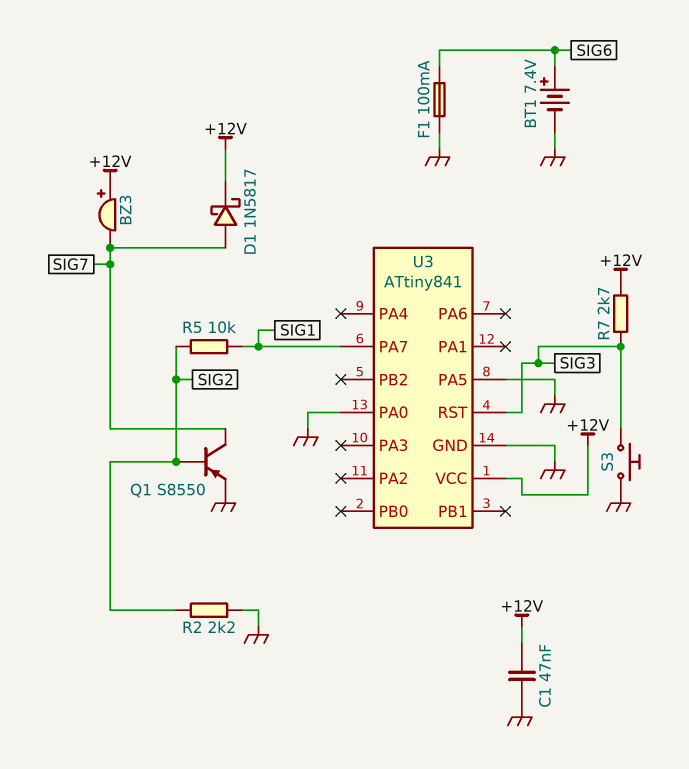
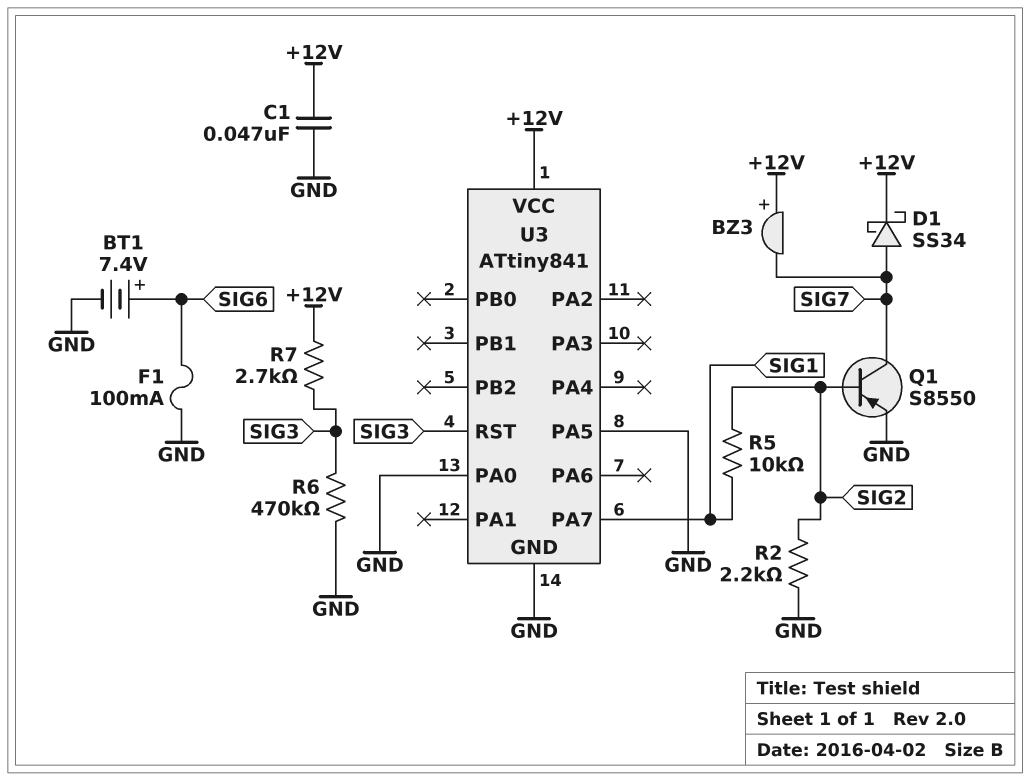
D1: schottky 1N5817 (A SIG7, K +12V) -> schottky SS34 (A SIG7, K +12V)
R6: none -> 470k (GND, SIG3)
S3: button (GND, SIG3) -> none

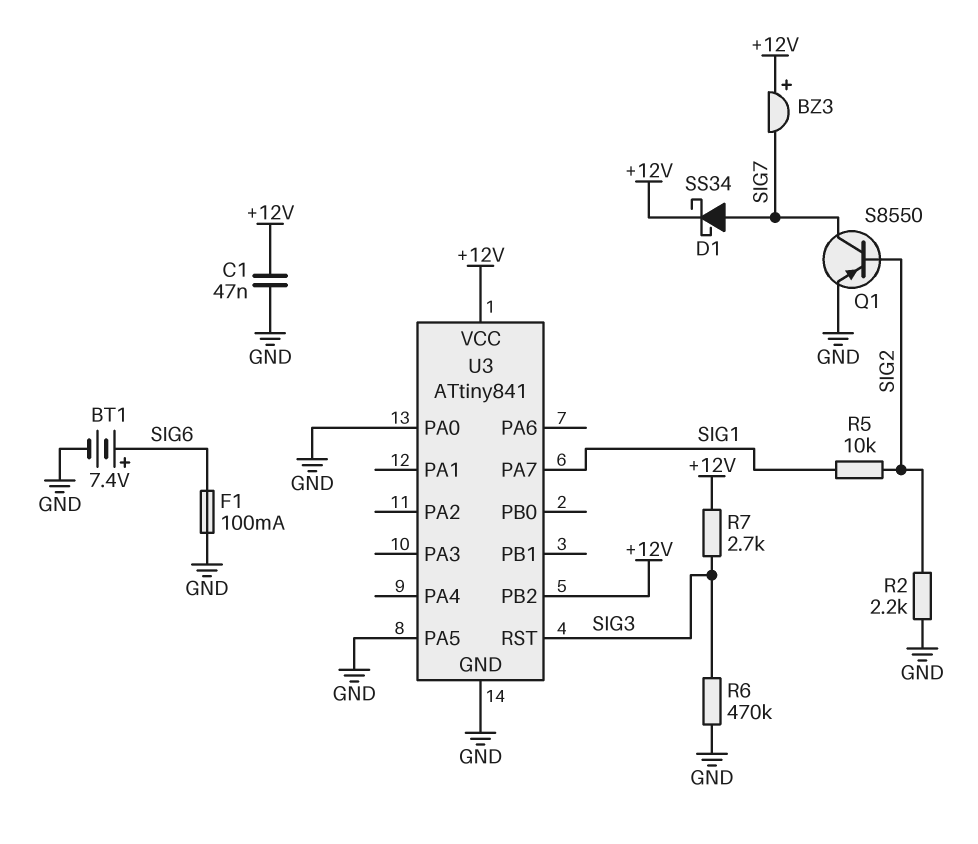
U3 pin PB2: none -> +12V

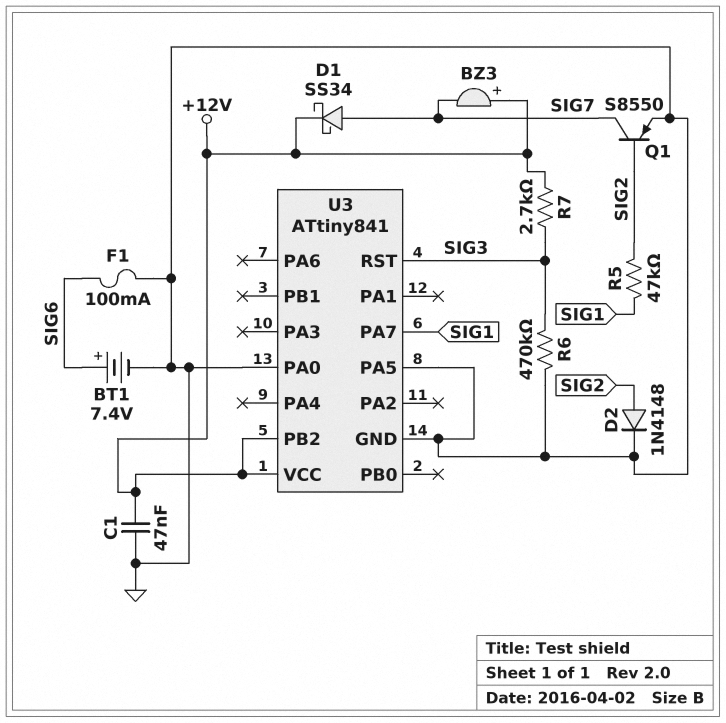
D2: none -> diode 1N4148 (A SIG2, K GND)
R2: 2.2k (GND, SIG2) -> none
R5: 10k (SIG1, SIG2) -> 47k (SIG1, SIG2)

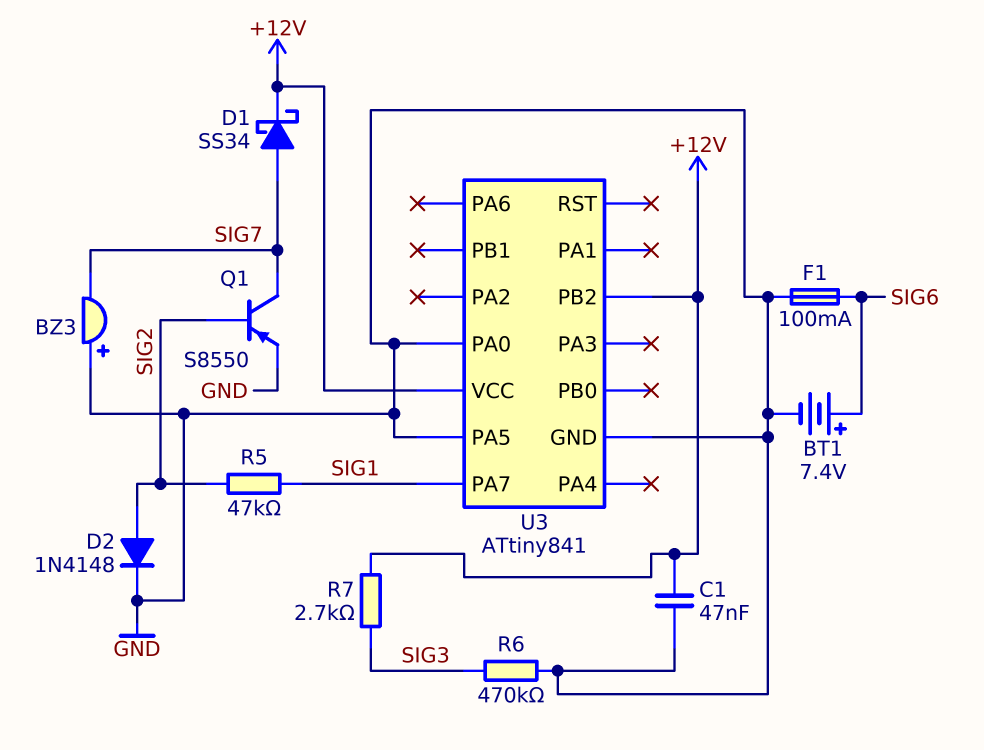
BZ3: buzzer (plus +12V, minus SIG7) -> buzzer (plus GND, minus SIG7)
U3 pin RST: SIG3 -> none

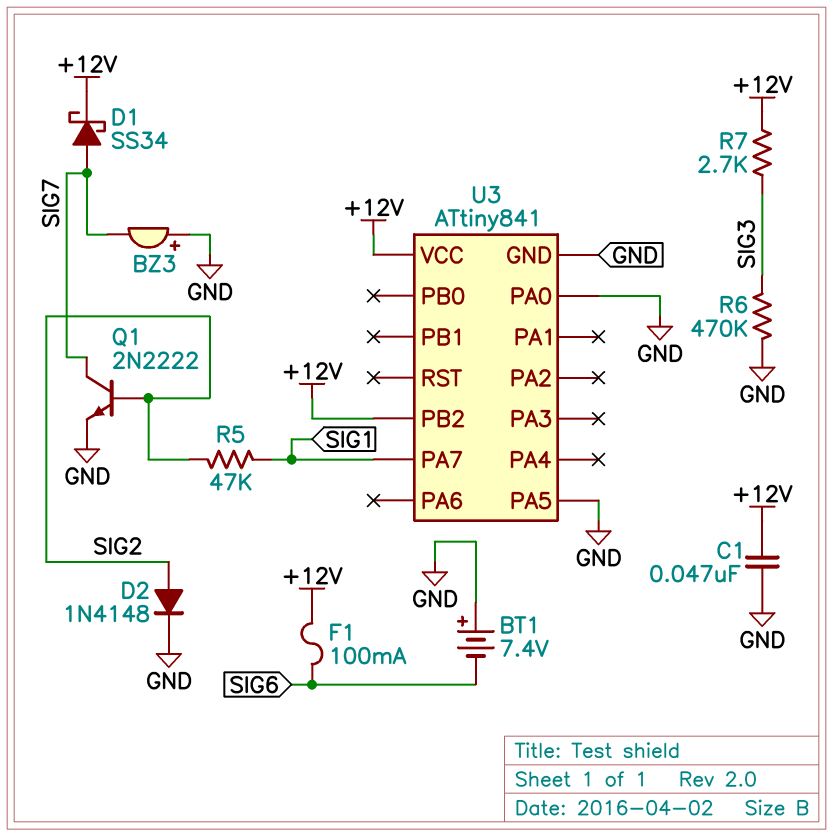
BT1: 7.4V (plus SIG6, minus GND) -> 7.4V (plus GND, minus SIG6)
F1: 100mA (GND, SIG6) -> 100mA (+12V, SIG6)
Q1: PNP S8550 (B SIG2, C SIG7, E GND) -> NPN 2N2222 (B SIG2, C SIG7, E GND)

